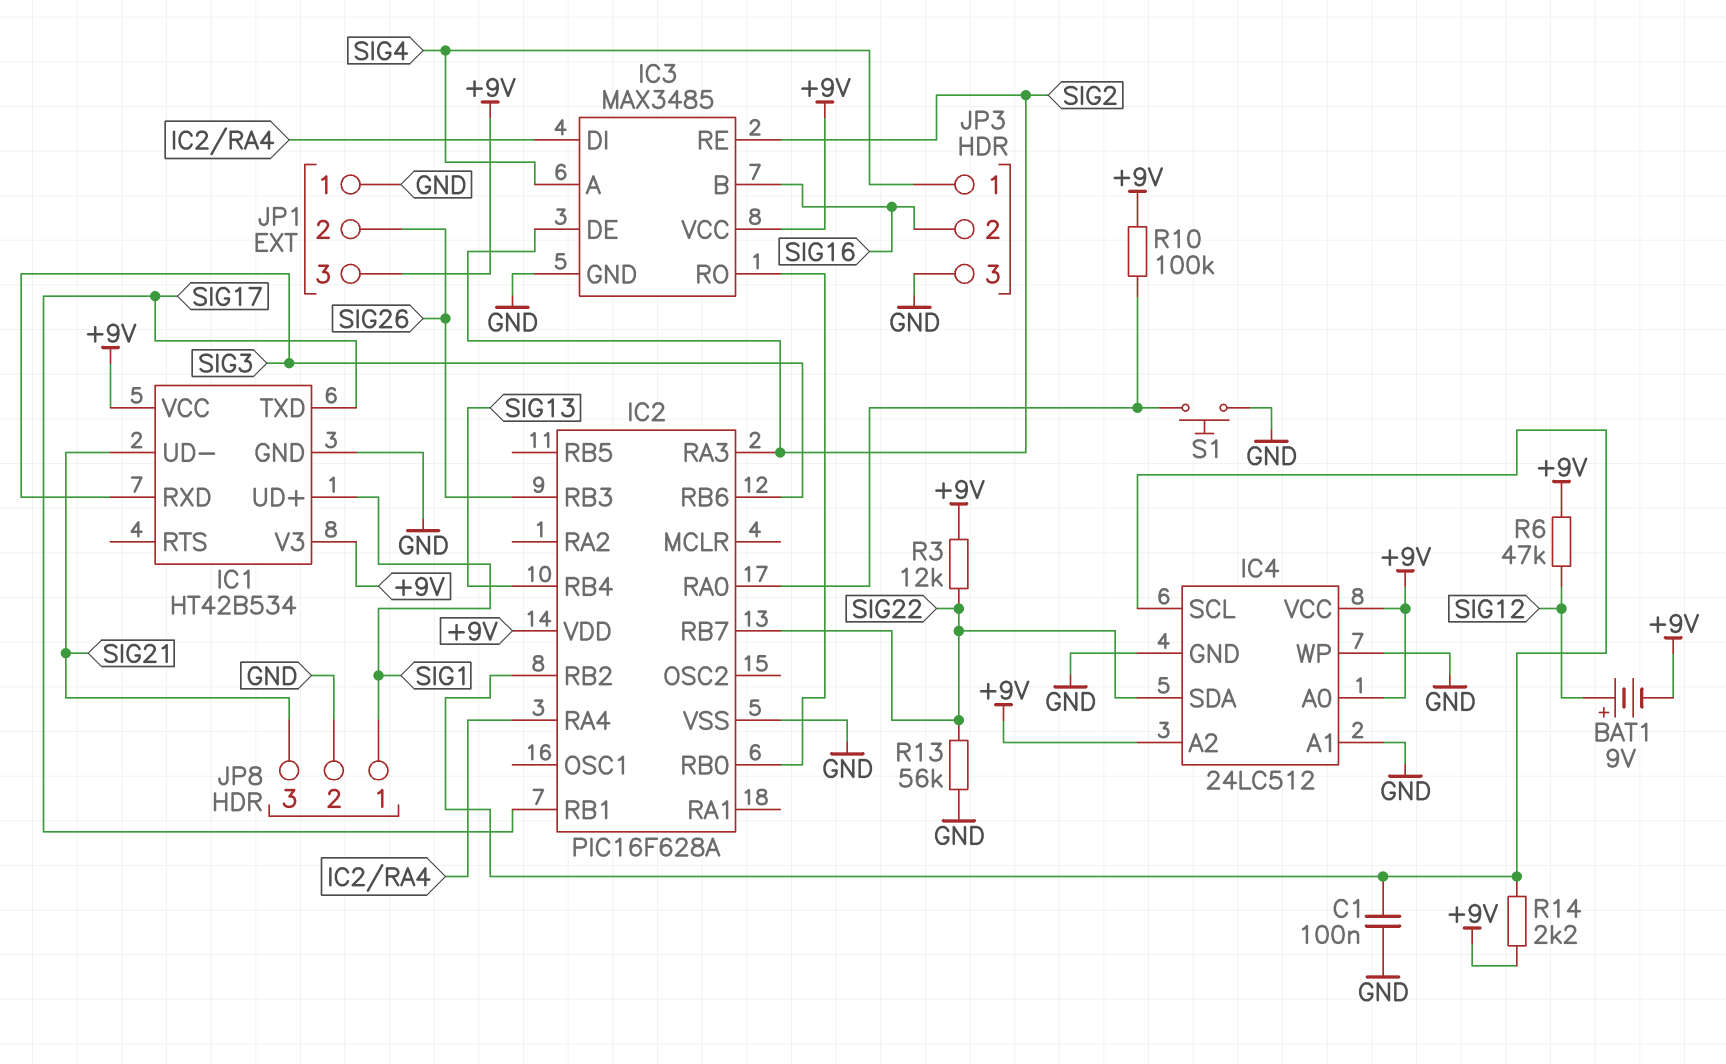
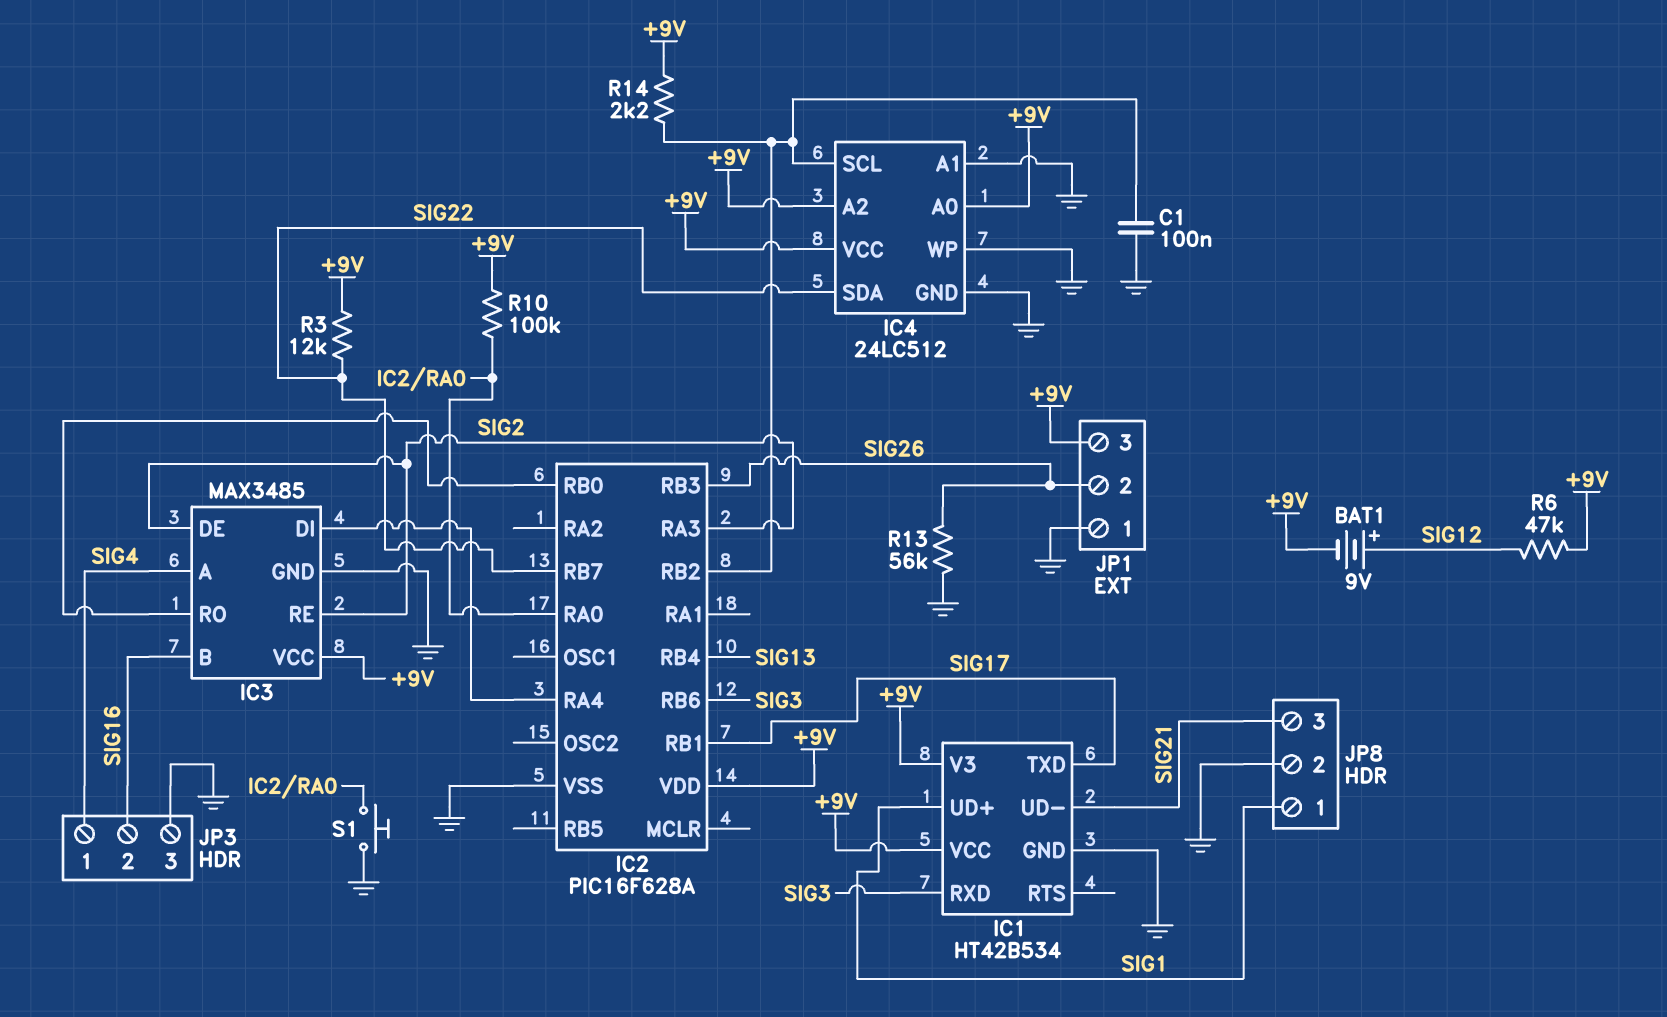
R13: 56k (GND, SIG22) -> 56k (GND, SIG26)

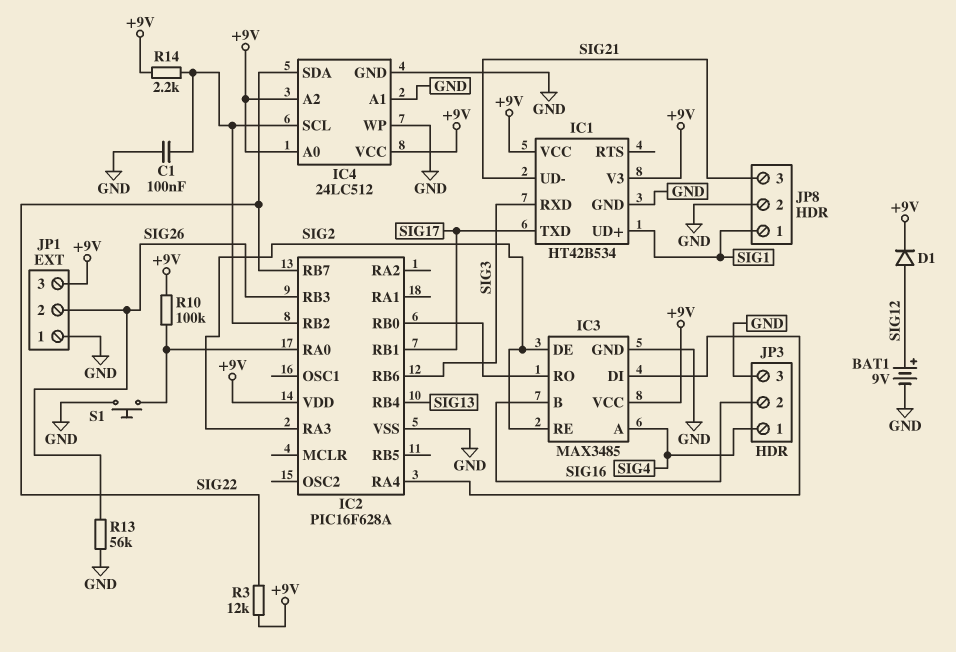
BAT1: 9V (plus SIG12, minus +9V) -> 9V (plus SIG12, minus GND)
D1: none -> diode (A SIG12, K +9V)
R6: 47k (+9V, SIG12) -> none

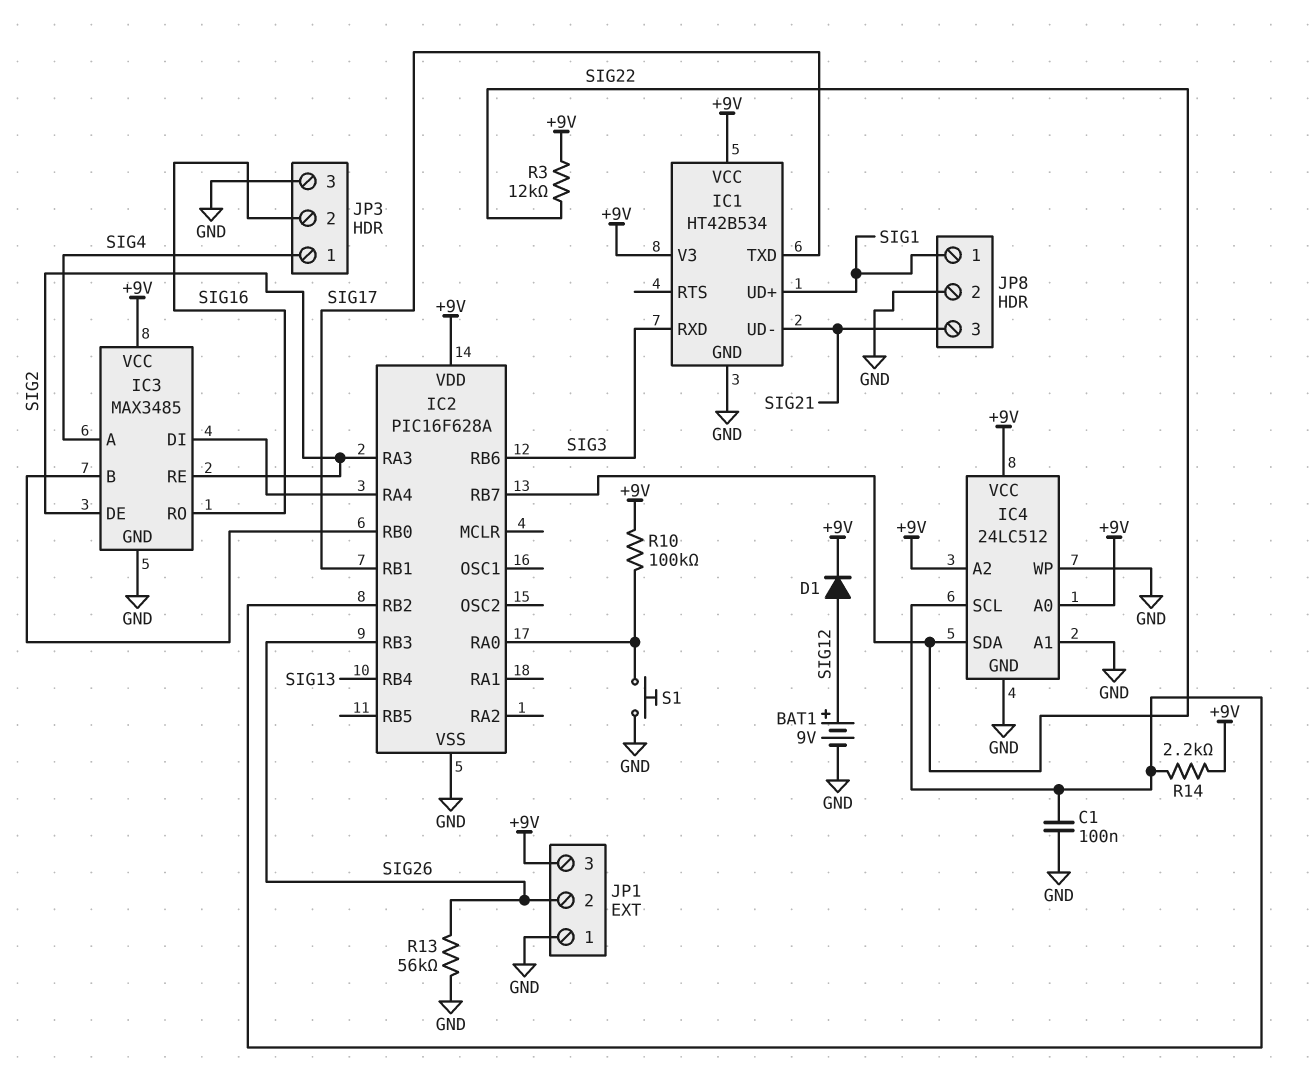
IC3 pin B: SIG16 -> IC2/RB0
IC3 pin RO: IC2/RB0 -> SIG16

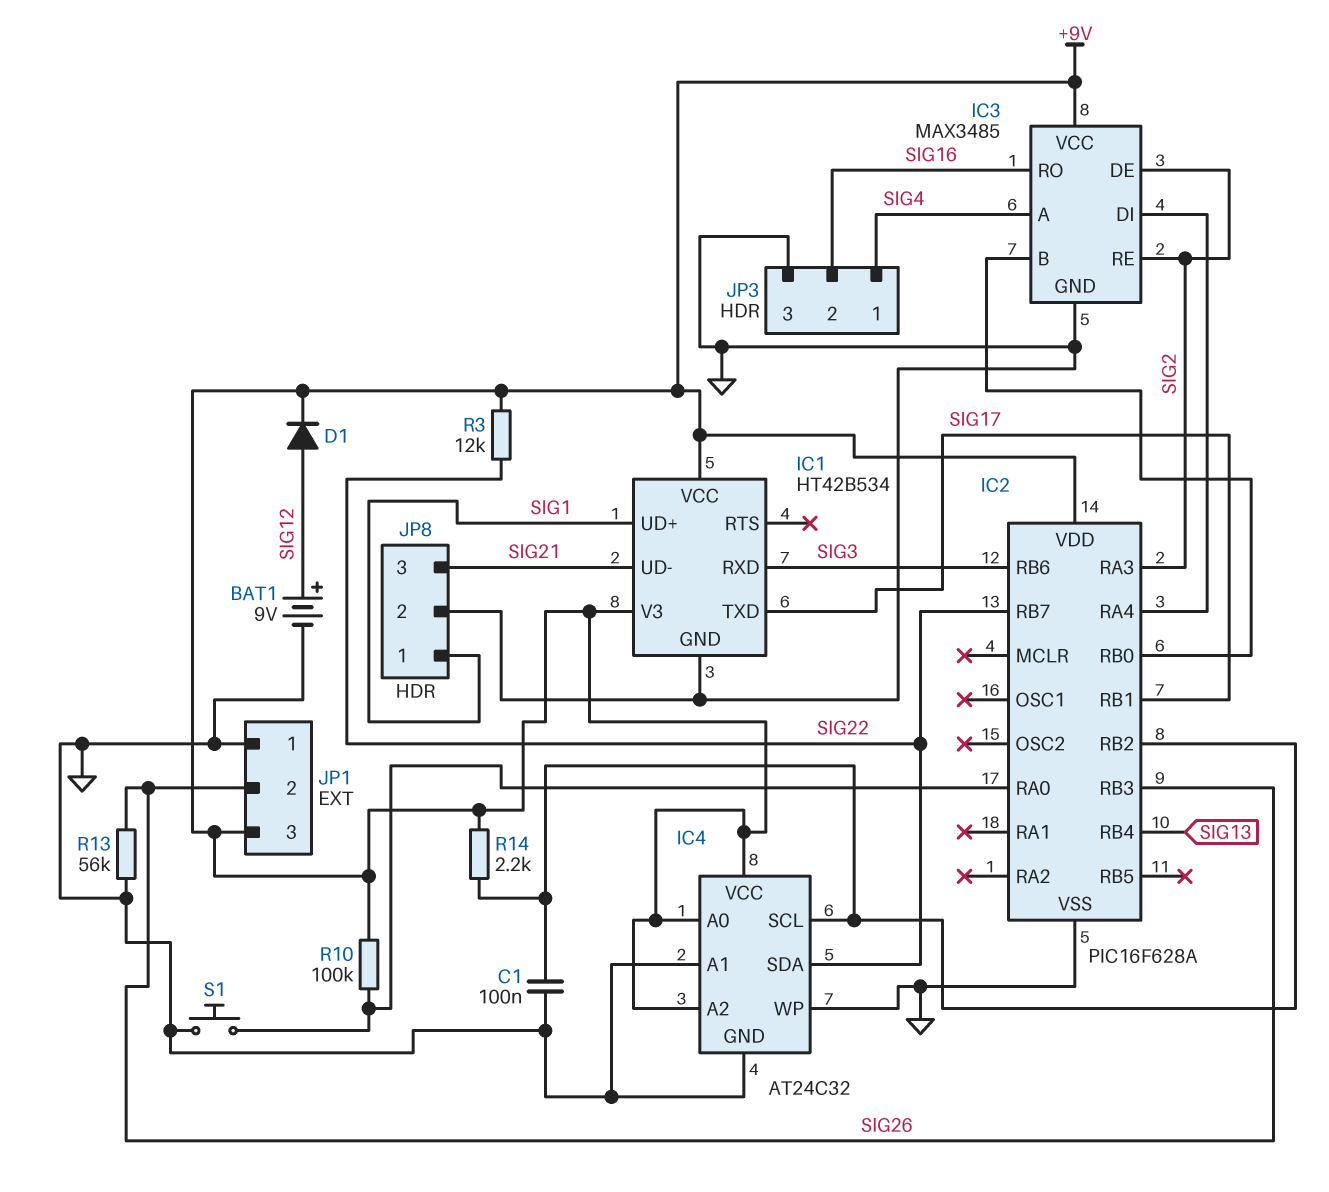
IC4: 24LC512 -> AT24C32

